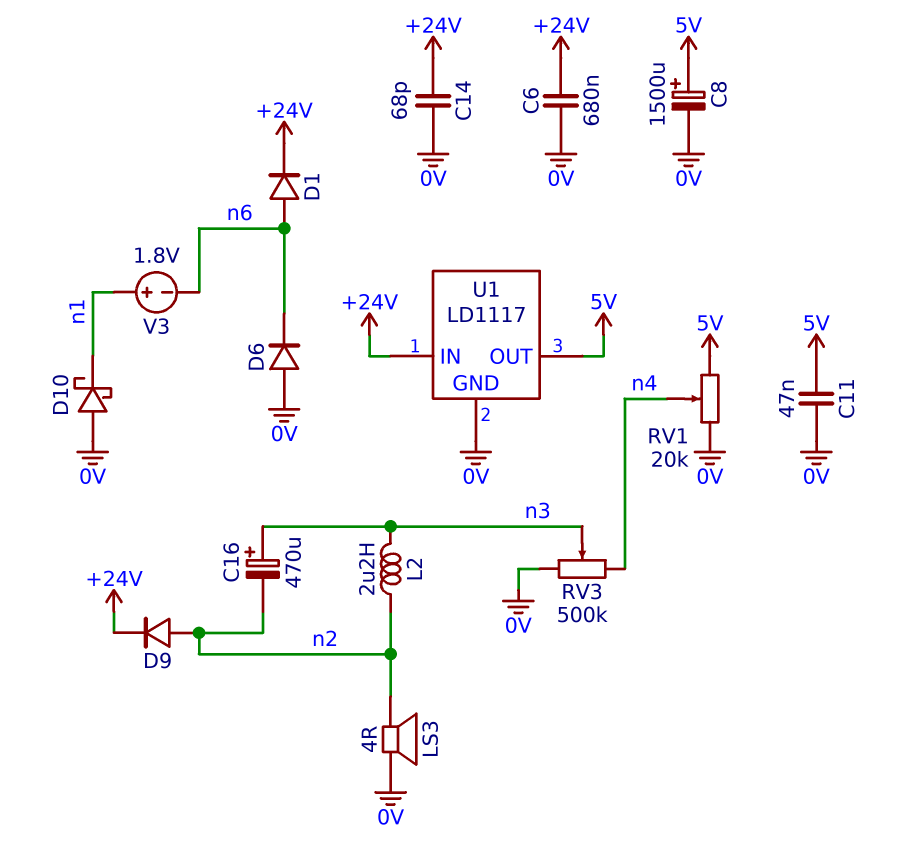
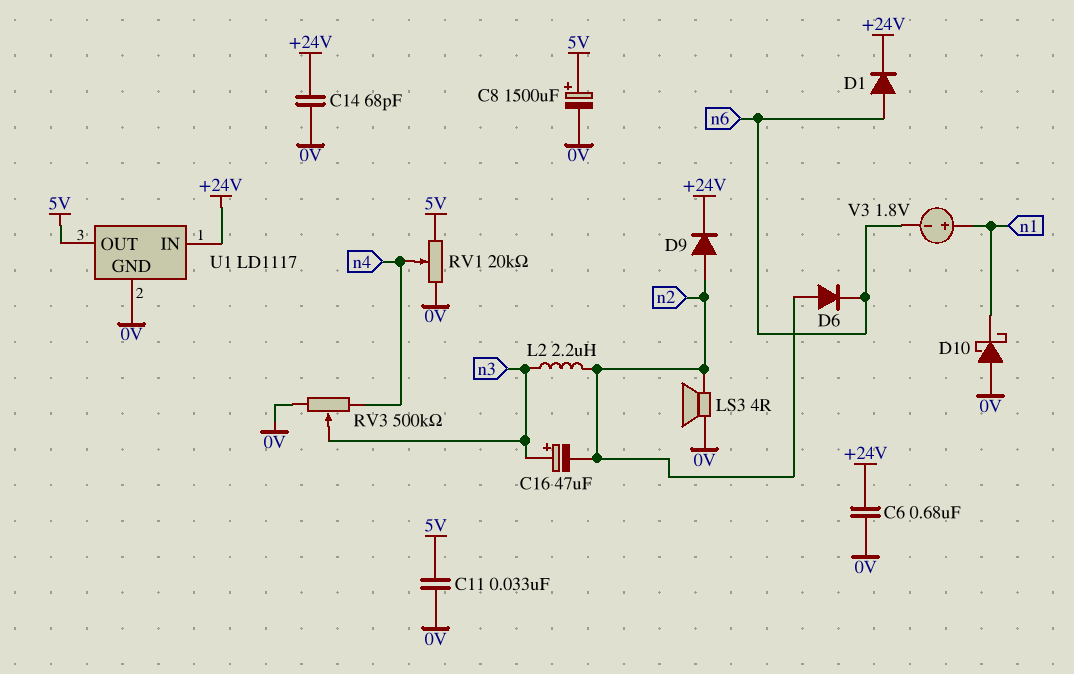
C11: 47nF (0V, 5V) -> 33nF (0V, 5V)
C16: 470uF (plus n3, minus n2) -> 47uF (plus n3, minus n2)
D6: diode (A 0V, K n6) -> diode (A n2, K n6)

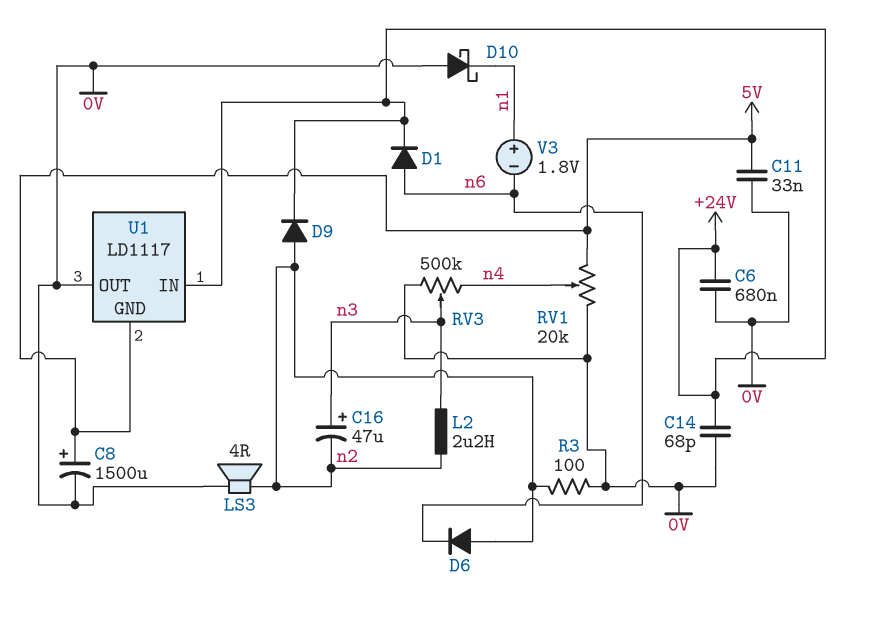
R3: none -> 100 (0V, n2)
U1 pin GND: 0V -> 5V
U1 pin OUT: 5V -> 0V

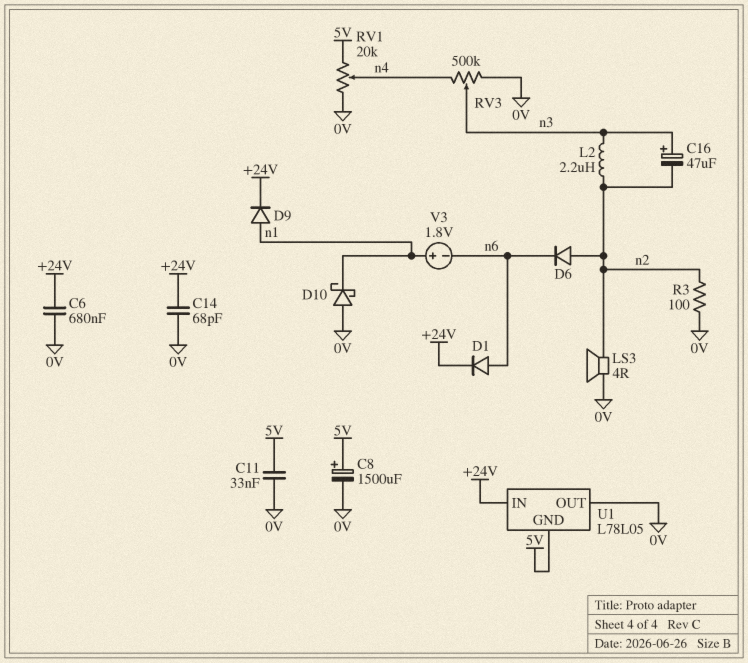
D9: diode (A n2, K +24V) -> diode (A n1, K +24V)
U1: LD1117 -> L78L05

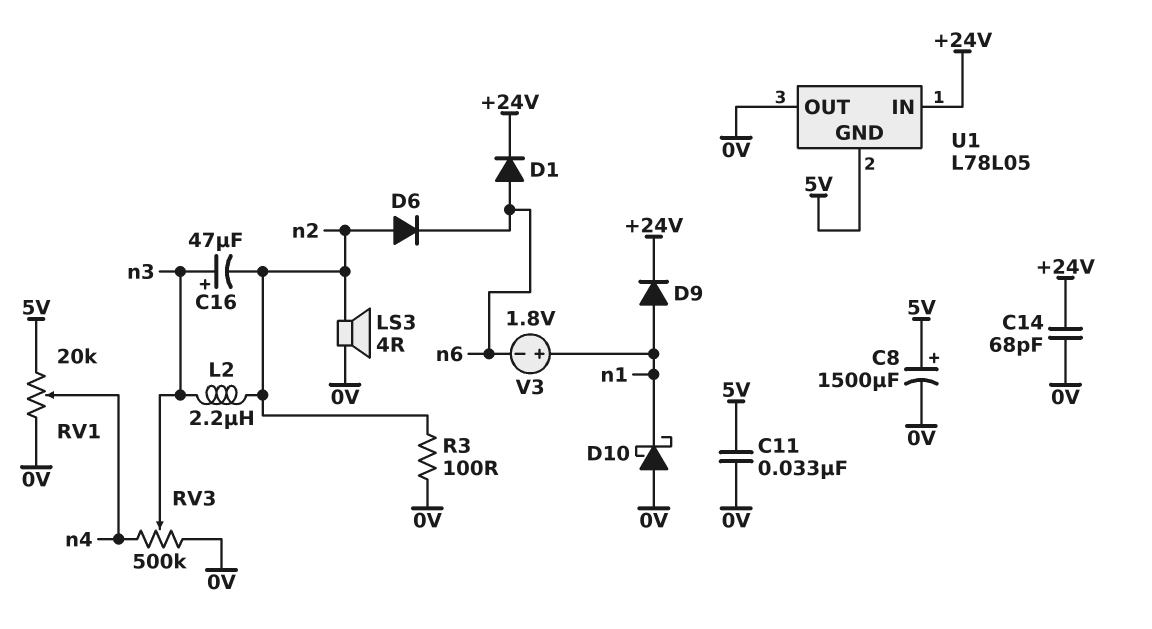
C6: 680nF (+24V, 0V) -> none

